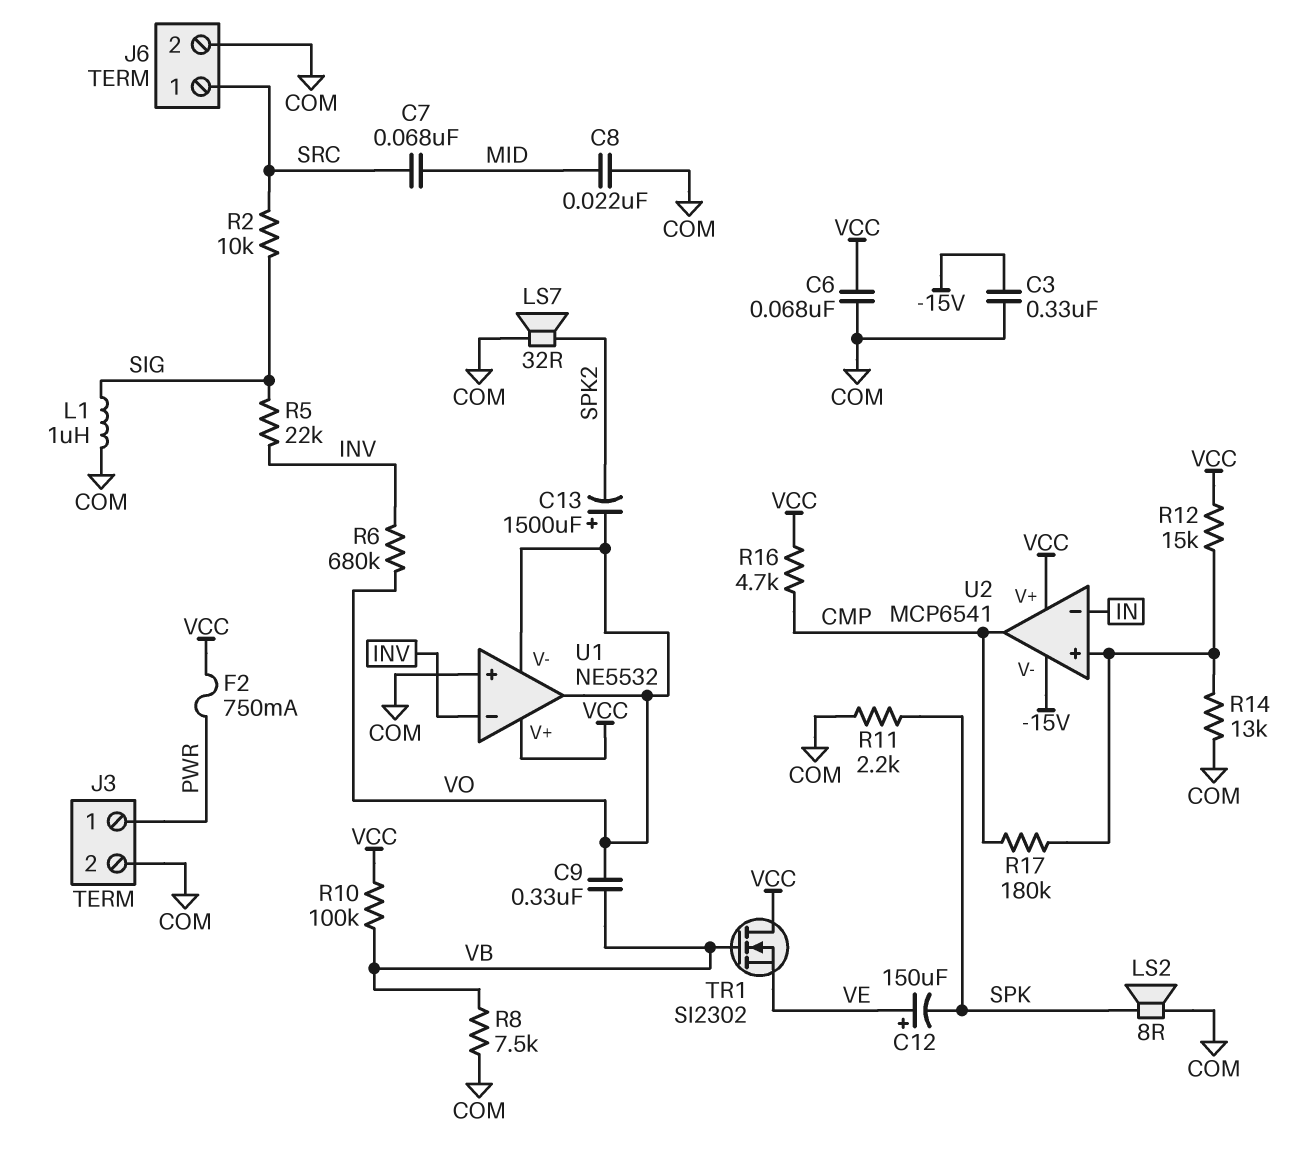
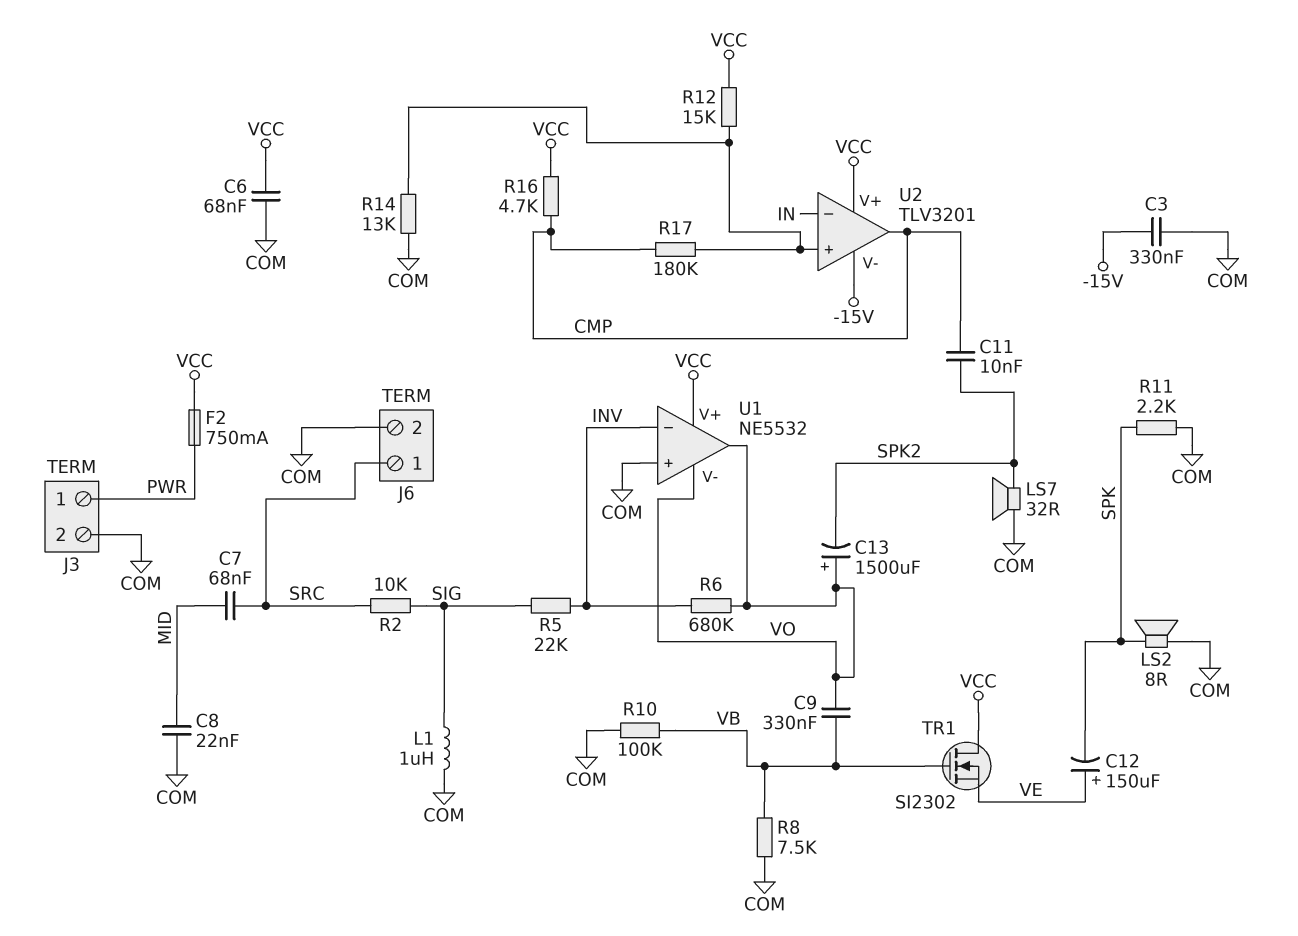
C11: none -> 10nF (CMP, SPK2)
R10: 100k (VB, VCC) -> 100k (COM, VB)
U2: MCP6541 -> TLV3201

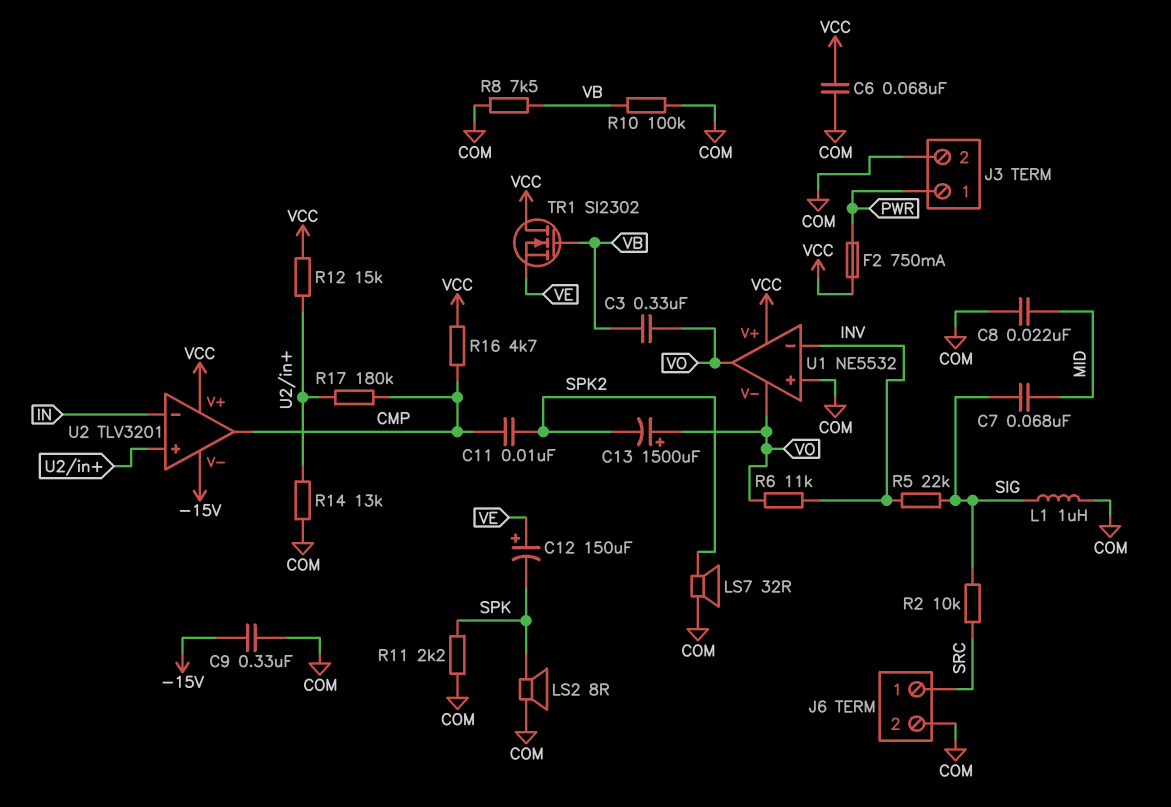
C3: 330nF (-15V, COM) -> 330nF (VB, VO)
C7: 68nF (MID, SRC) -> 68nF (MID, SIG)
C9: 330nF (VB, VO) -> 330nF (-15V, COM)
R6: 680k (INV, VO) -> 11k (INV, VO)

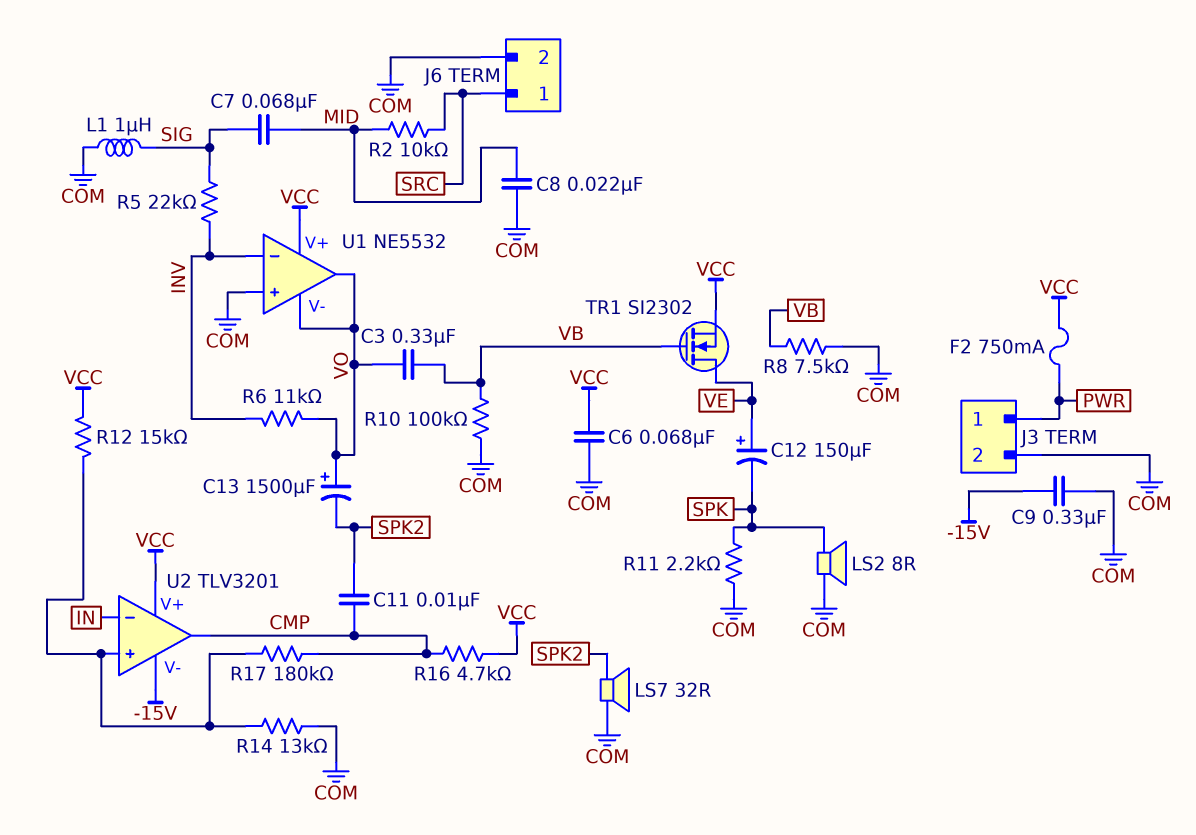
R2: 10k (SIG, SRC) -> 10k (MID, SRC)
TR1: NMOS SI2302 (G VB, D VCC, S VE) -> NMOS SI2302 (G VB, D VE, S VCC)

